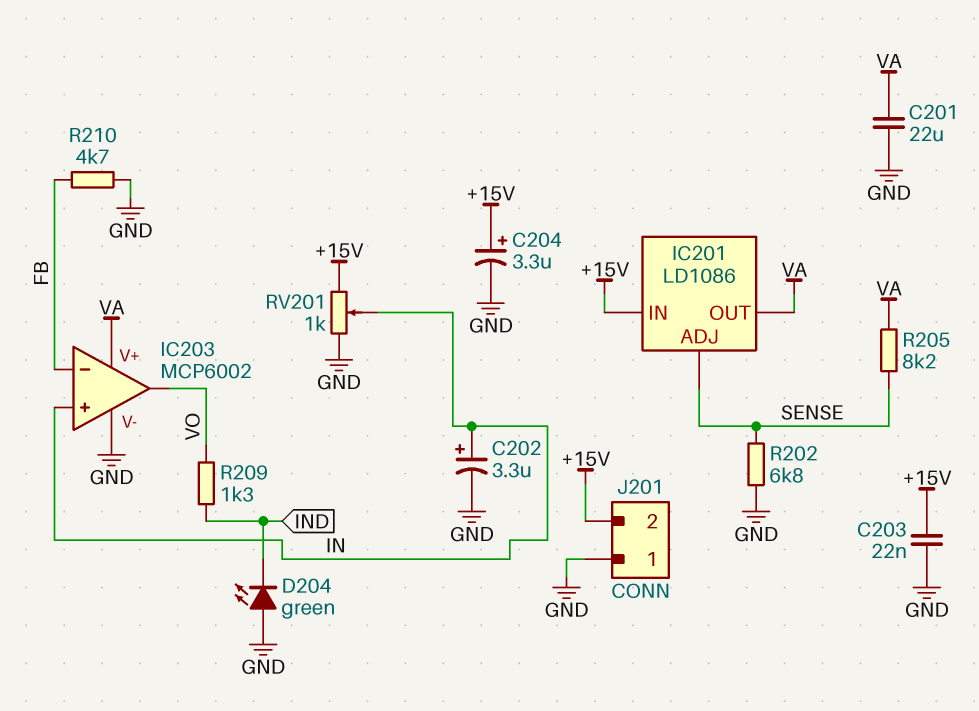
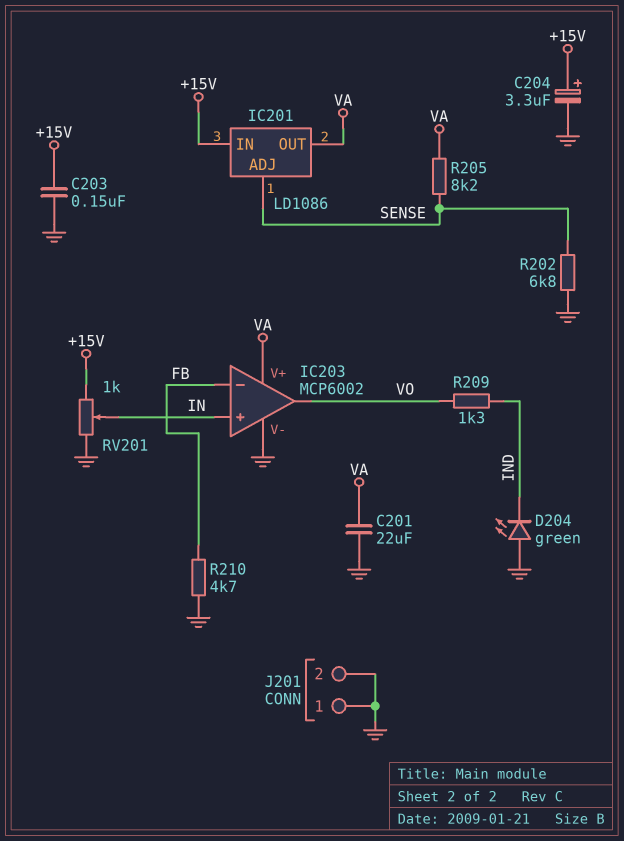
C202: 3.3uF (plus IN, minus GND) -> none
C203: 22nF (+15V, GND) -> 150nF (+15V, GND)
J201 pin 2: +15V -> GND

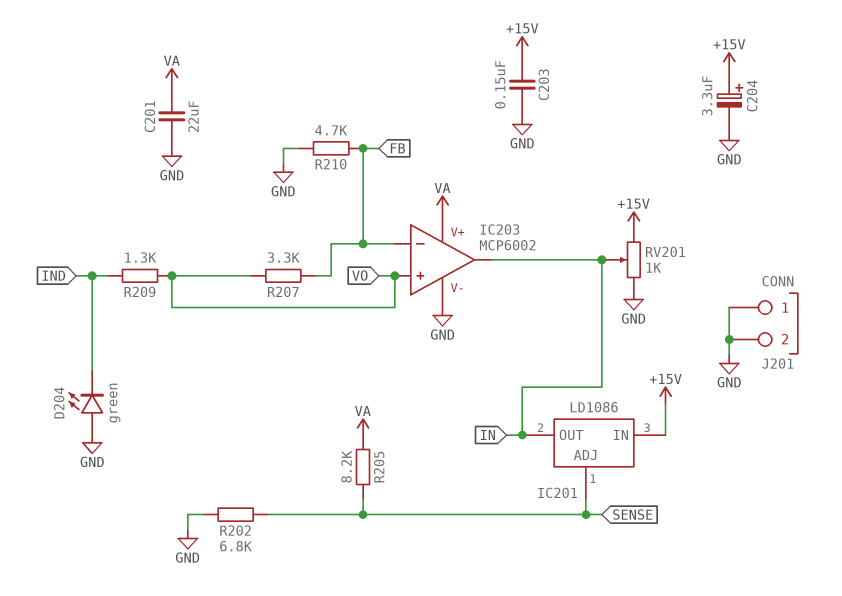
IC201 pin OUT: VA -> IN
IC203 pin in+: IN -> VO
IC203 pin out: VO -> IN
R207: none -> 3.3k (FB, VO)

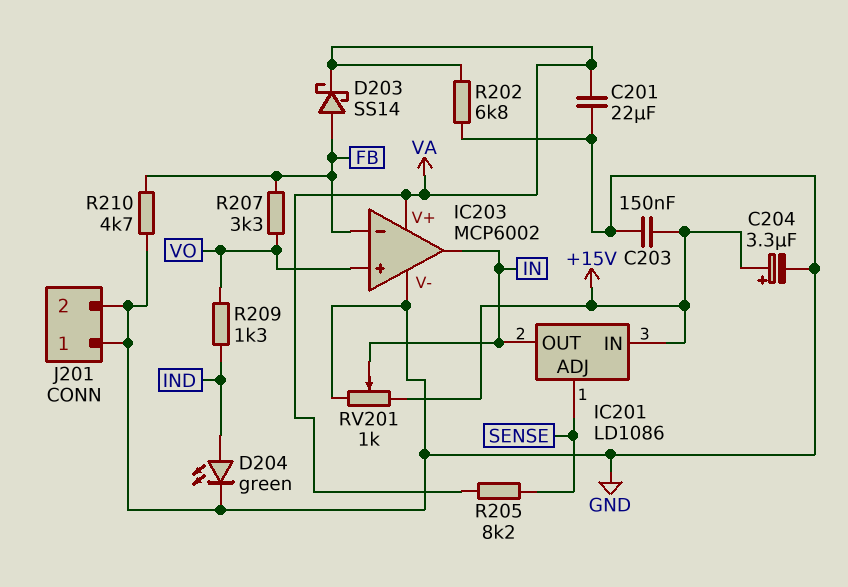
D203: none -> schottky SS14 (A FB, K VA)
D204: LED green (A GND, K IND) -> LED green (A IND, K GND)
R202: 6.8k (GND, SENSE) -> 6.8k (GND, VA)

